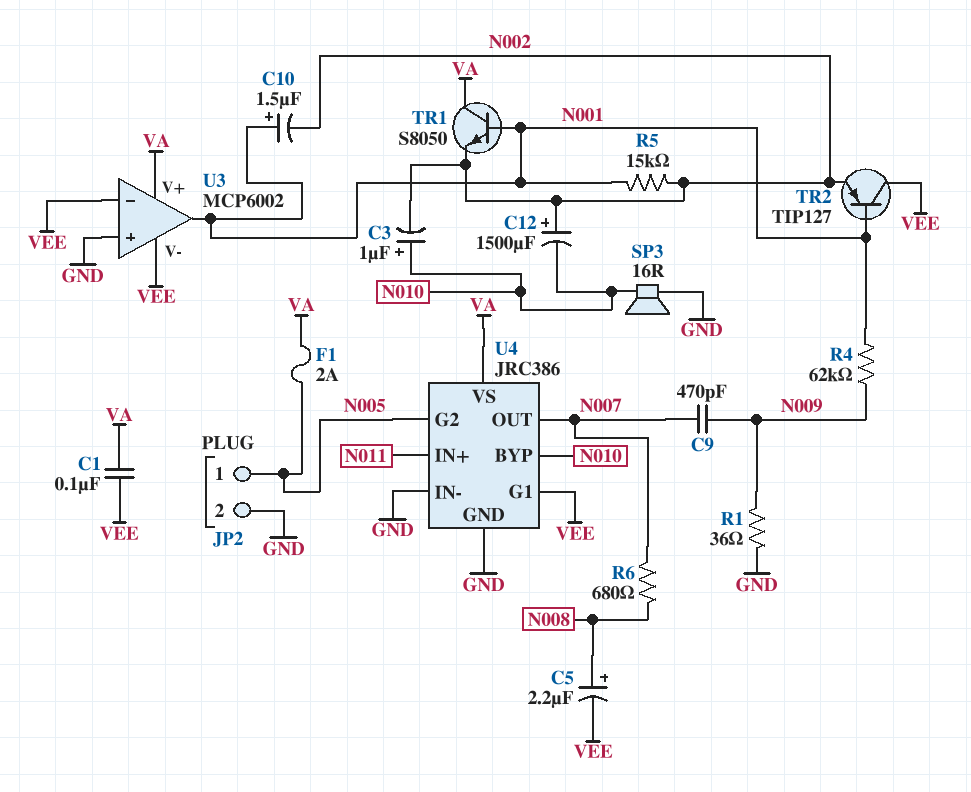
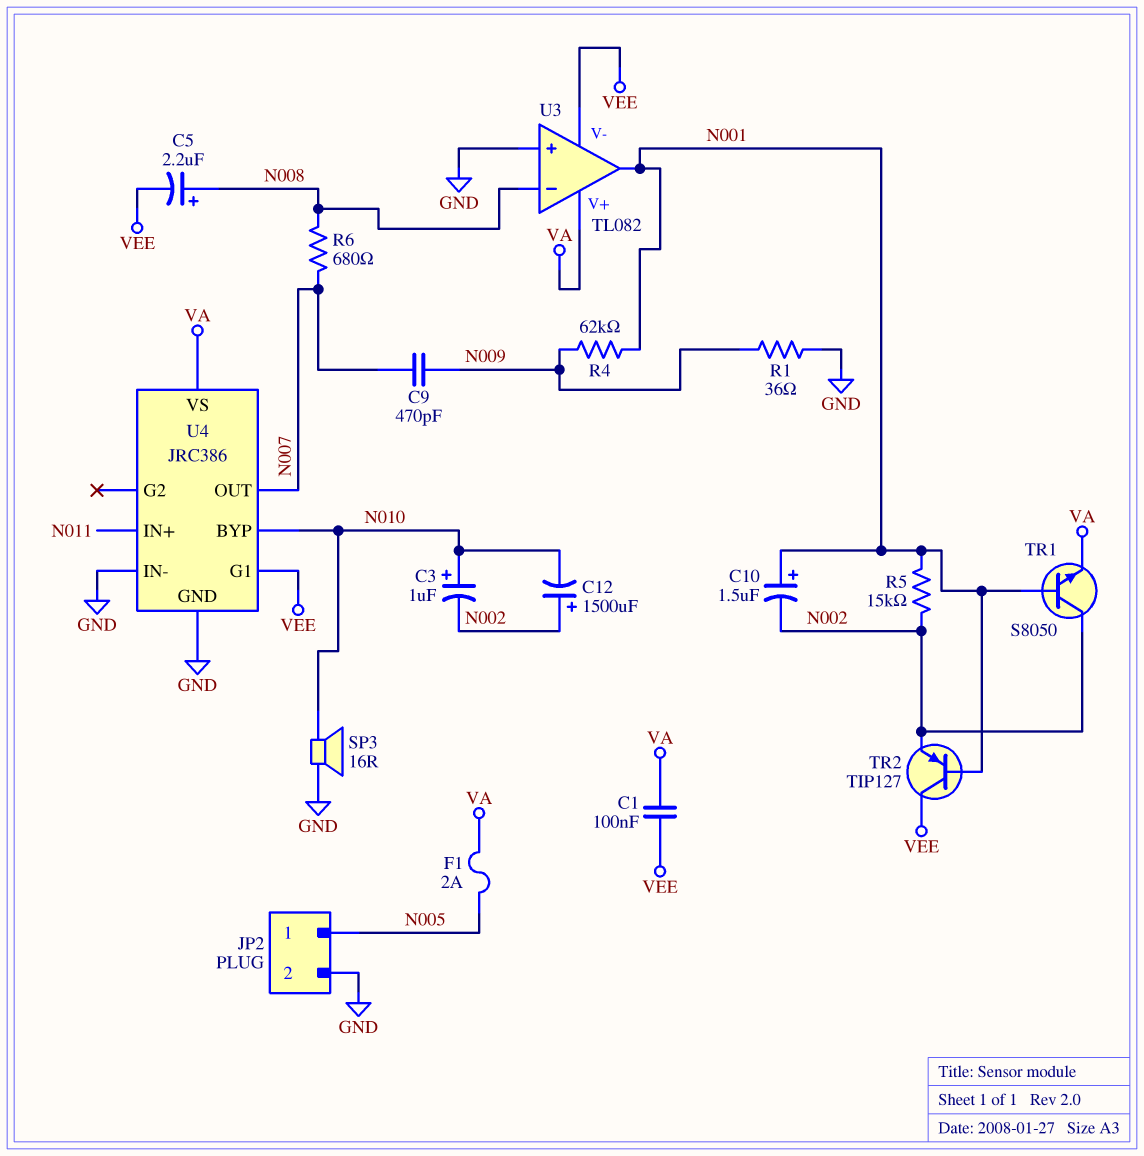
TR1: NPN S8050 (B N001, C VA, E N002) -> NPN S8050 (B N001, C N002, E VA)
U3: MCP6002 -> TL082
U3 pin in-: VEE -> N008
U4 pin G2: N005 -> none

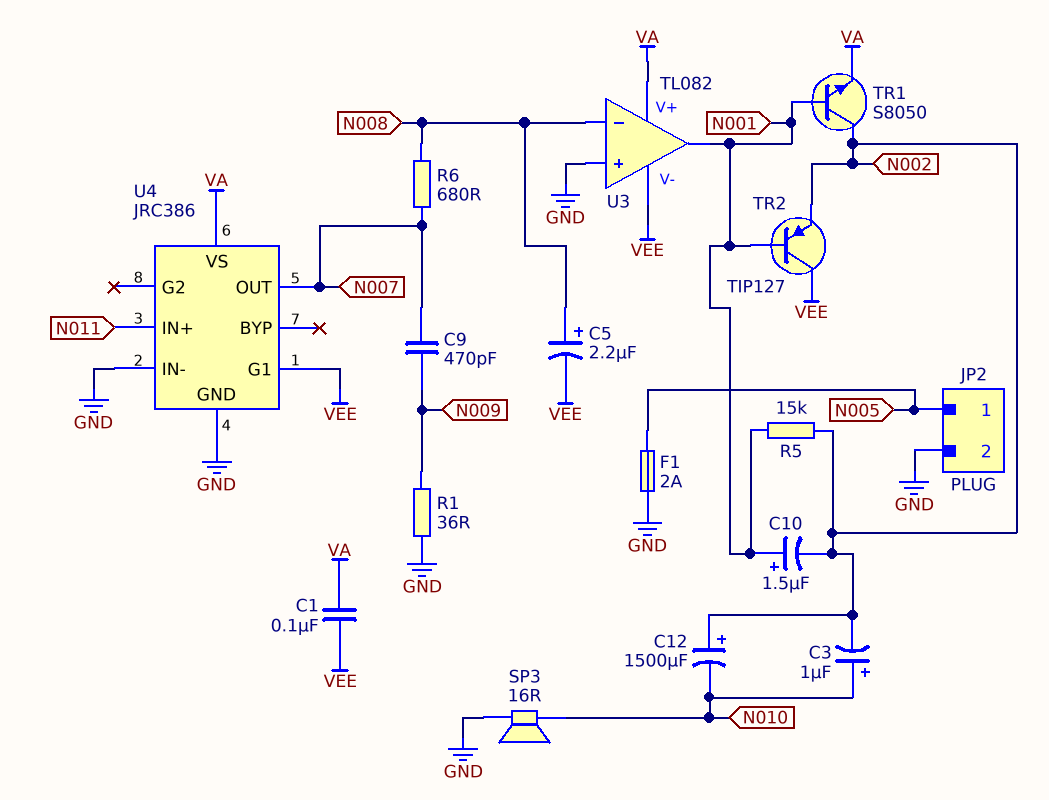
F1: 2A (N005, VA) -> 2A (GND, N005)
R4: 62k (N001, N009) -> none
U4 pin BYP: N010 -> none

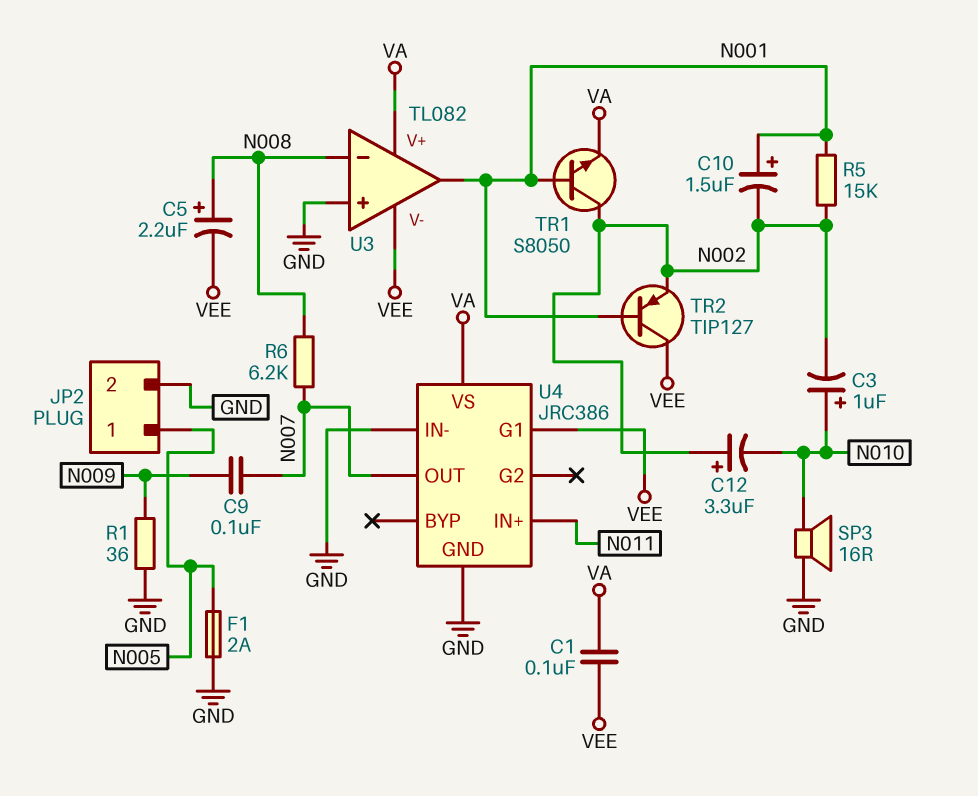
C9: 470pF (N007, N009) -> 100nF (N007, N009)
C12: 1500uF (plus N002, minus N010) -> 3.3uF (plus N002, minus N010)
R6: 680 (N007, N008) -> 6.2k (N007, N008)

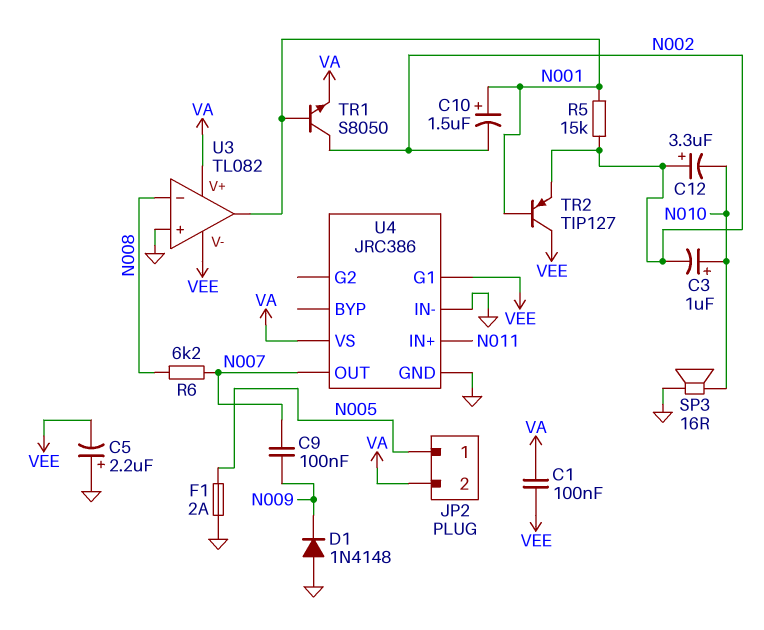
C5: 2.2uF (plus N008, minus VEE) -> 2.2uF (plus GND, minus VEE)
D1: none -> diode 1N4148 (A GND, K N009)
JP2 pin 2: GND -> VA
R1: 36 (GND, N009) -> none

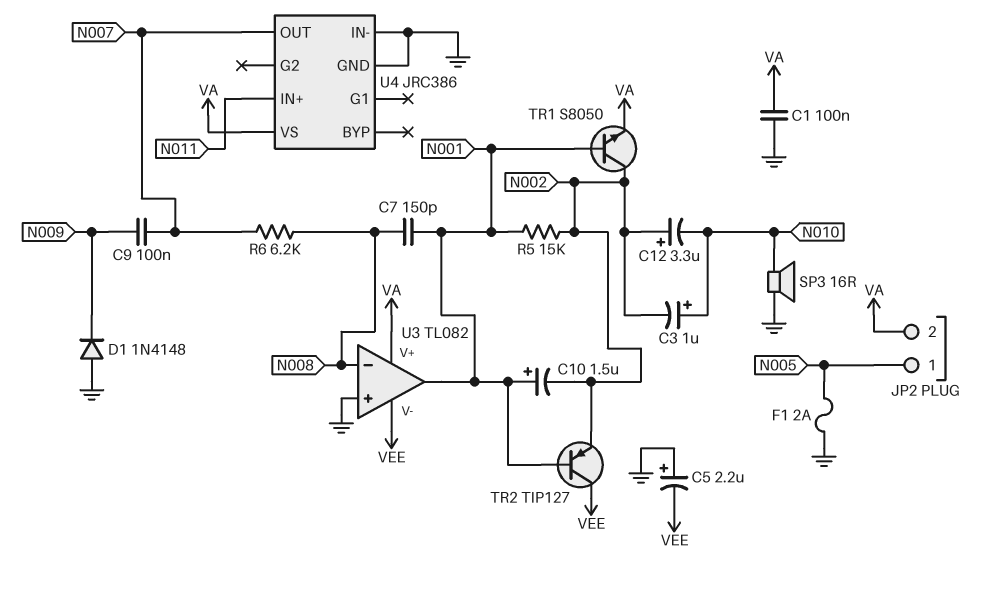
C1: 100nF (VA, VEE) -> 100nF (GND, VA)
C7: none -> 150pF (N001, N008)
U4 pin G1: VEE -> none

